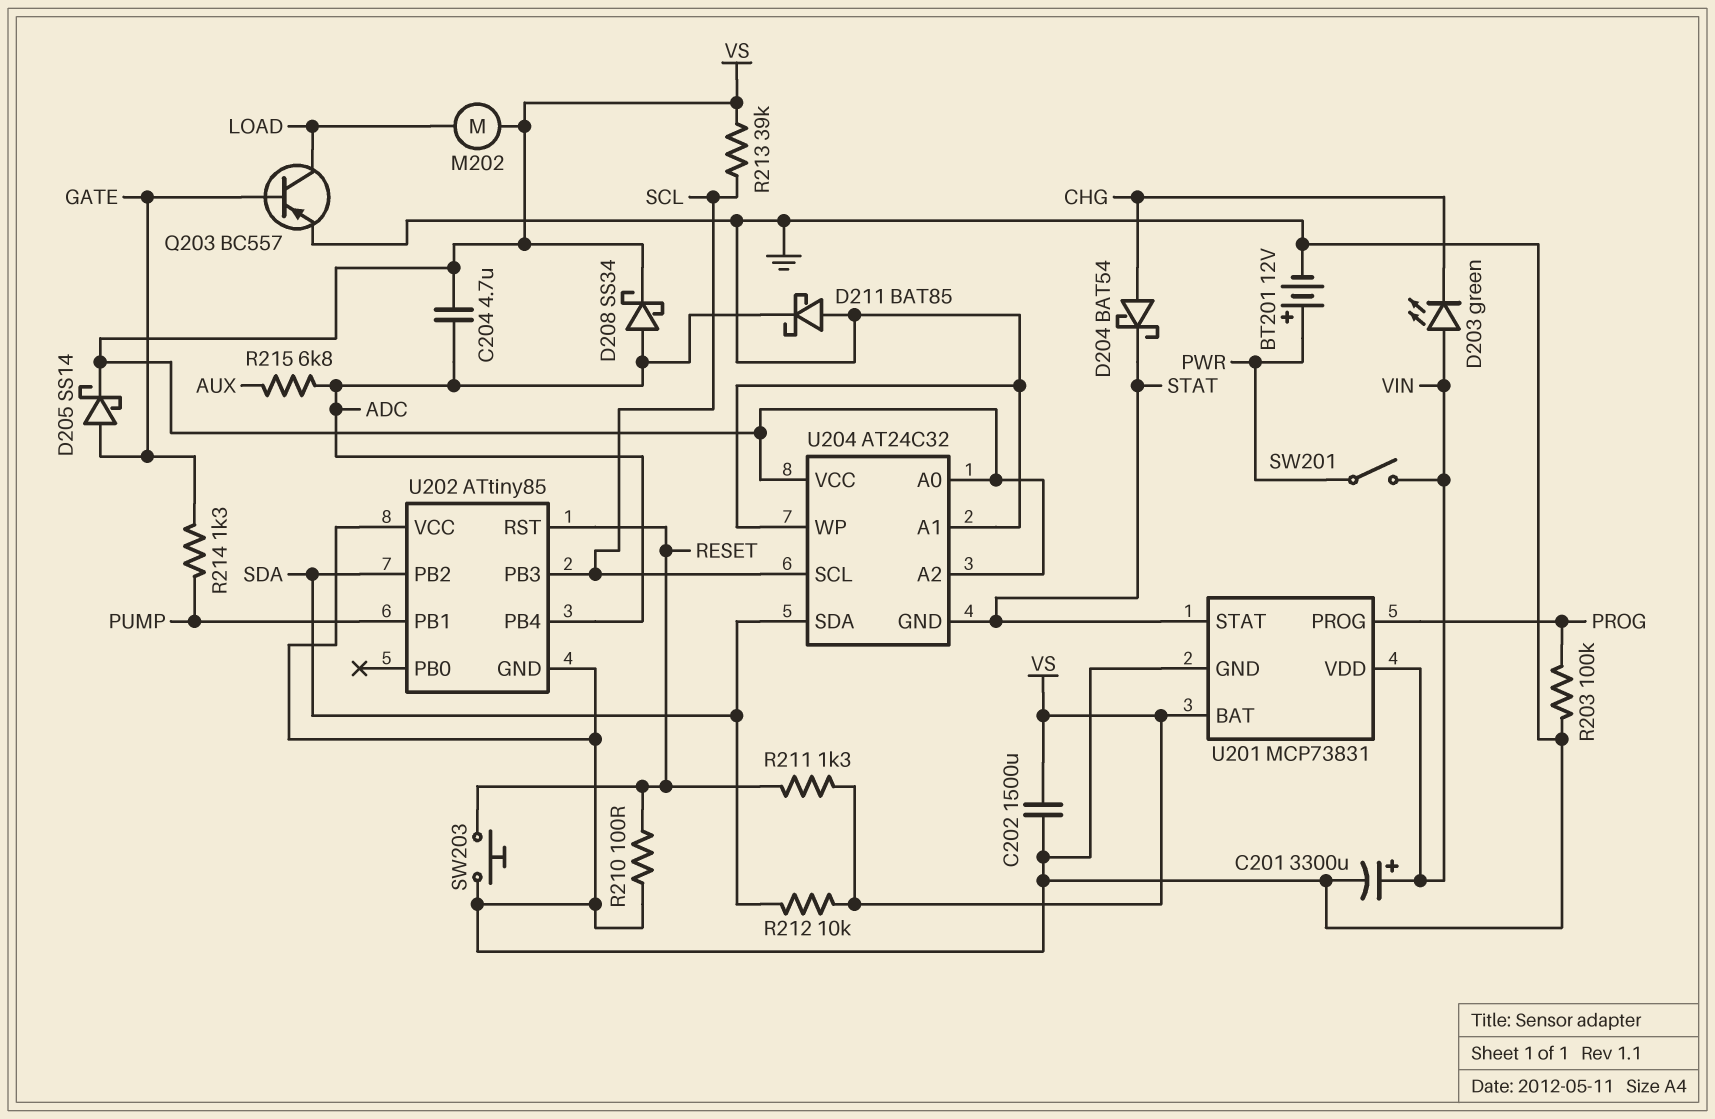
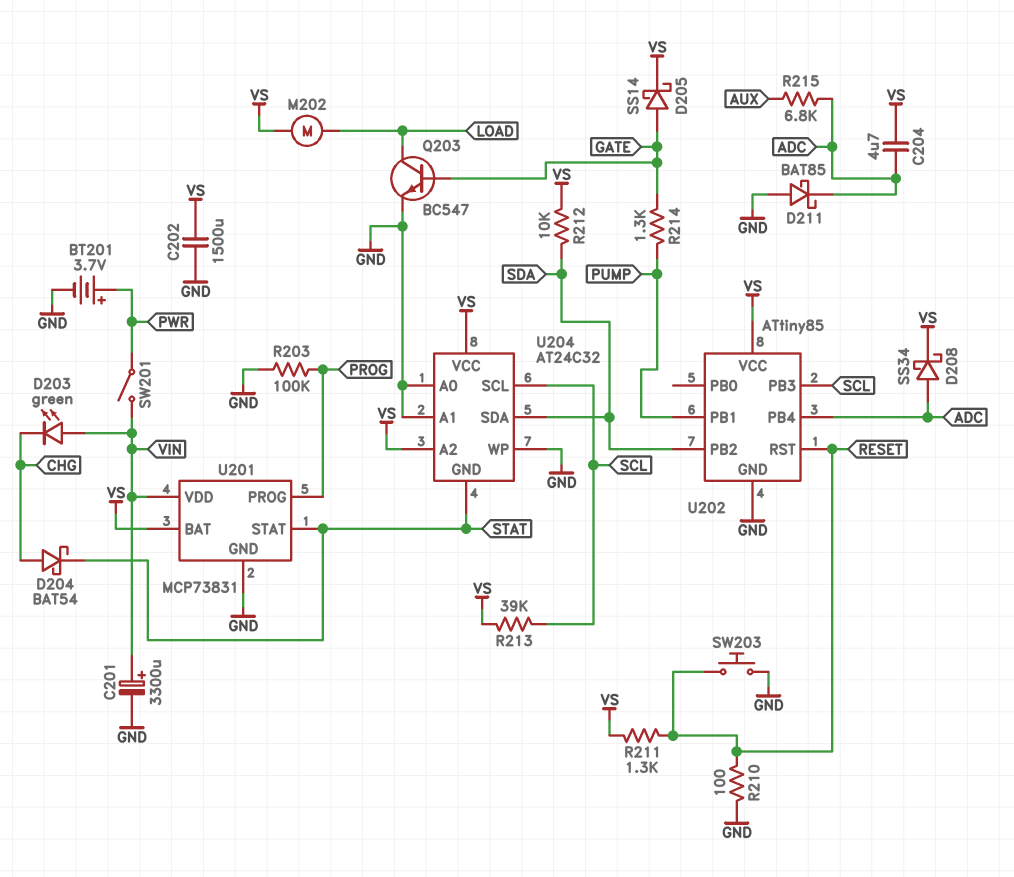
BT201: 12V (plus PWR, minus GND) -> 3.7V (plus PWR, minus GND)
Q203: PNP BC557 (B GATE, C LOAD, E GND) -> NPN BC547 (B GATE, C LOAD, E GND)
U202 pin VCC: GND -> VS
U204 pin A0: VS -> GND

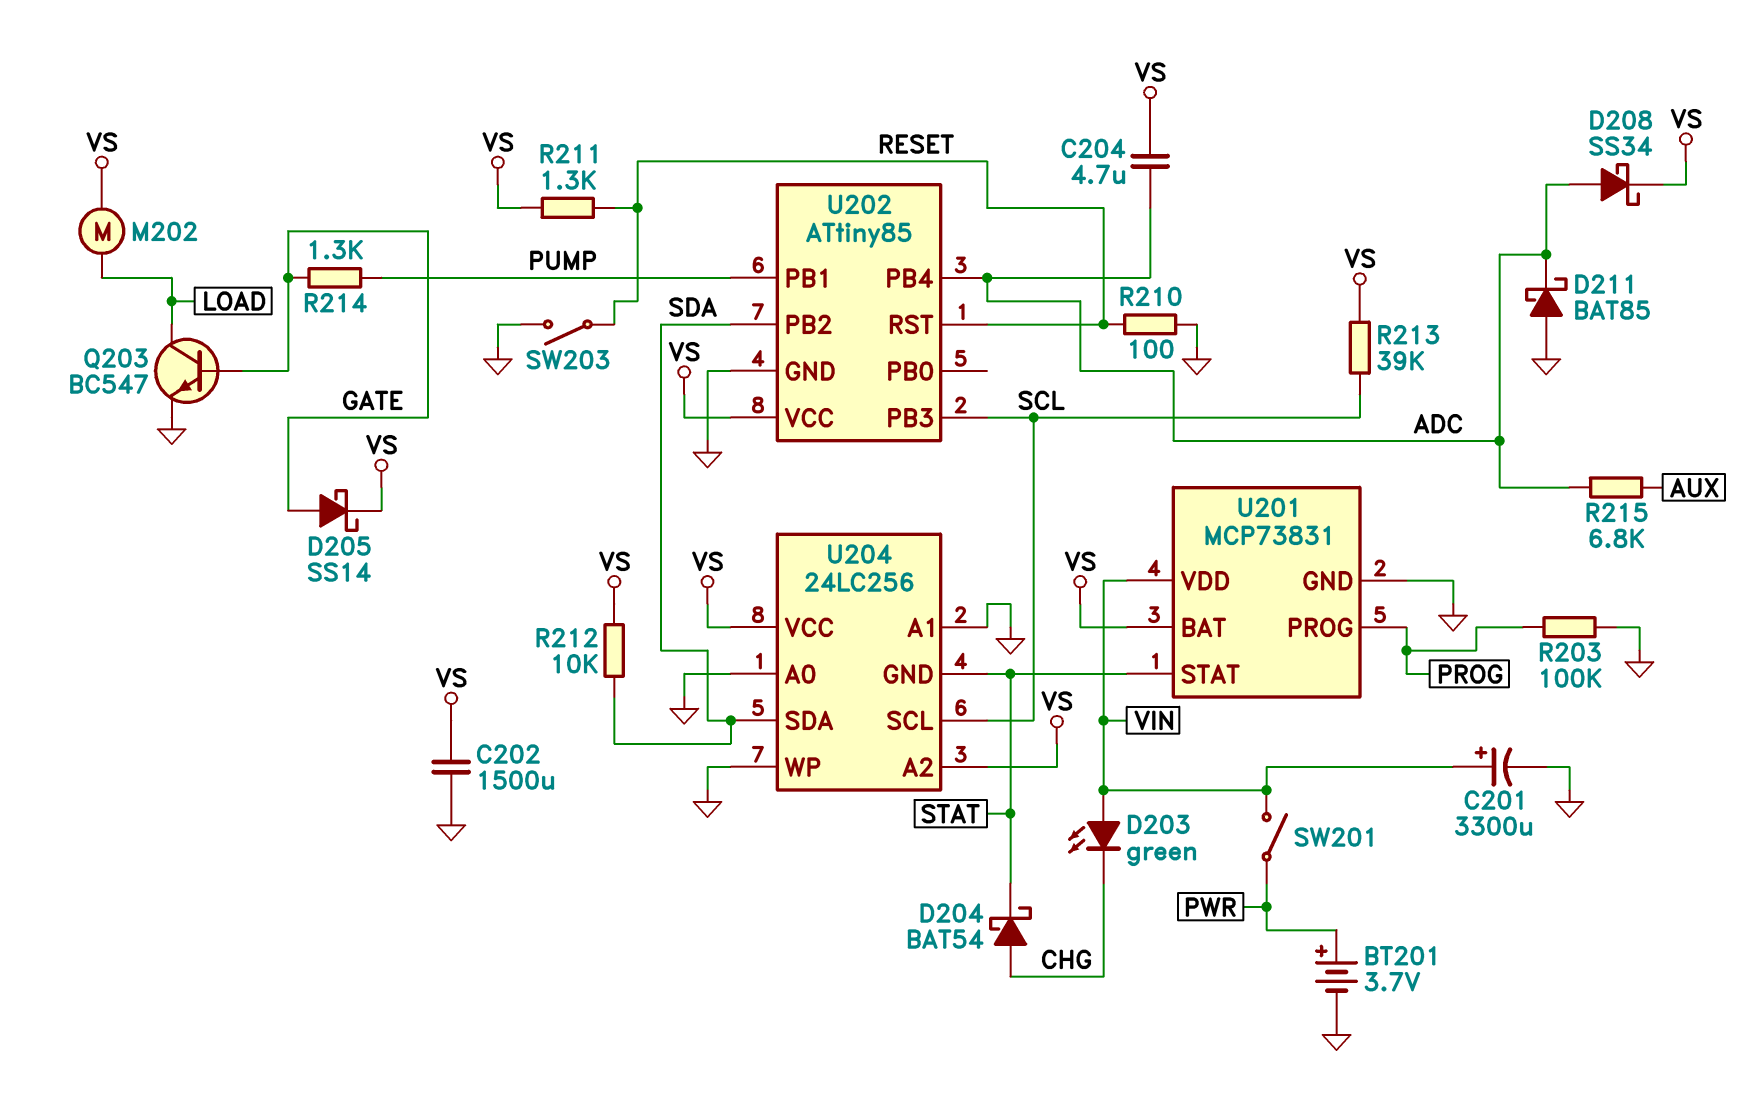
SW203: button (GND, RESET) -> switch (GND, RESET)
U204: AT24C32 -> 24LC256

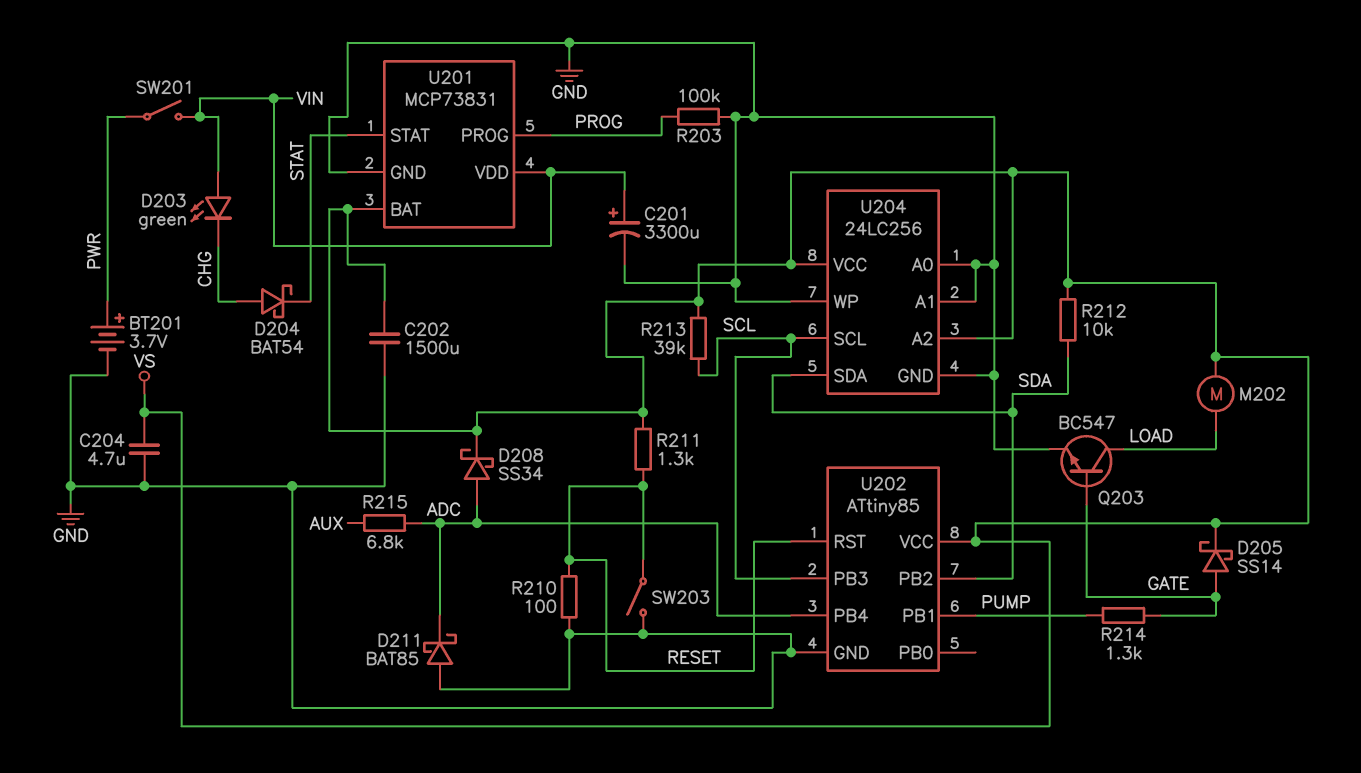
C204: 4.7uF (ADC, VS) -> 4.7uF (GND, VS)
U204 pin GND: STAT -> GND

